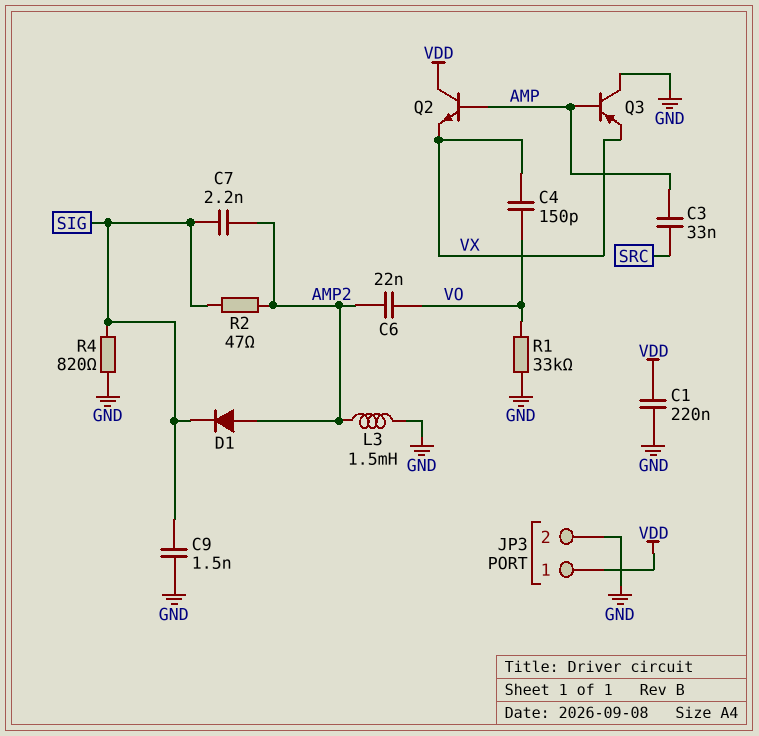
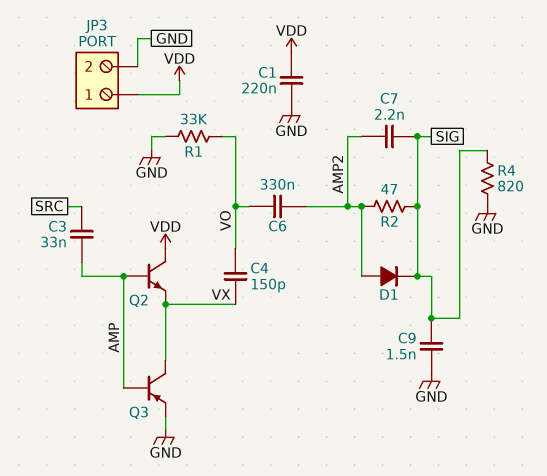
C6: 22nF (AMP2, VO) -> 330nF (AMP2, VO)
L3: 1.5mH (AMP2, GND) -> none
Q3: PNP (B AMP, C GND, E VX) -> PNP (B AMP, C VX, E GND)

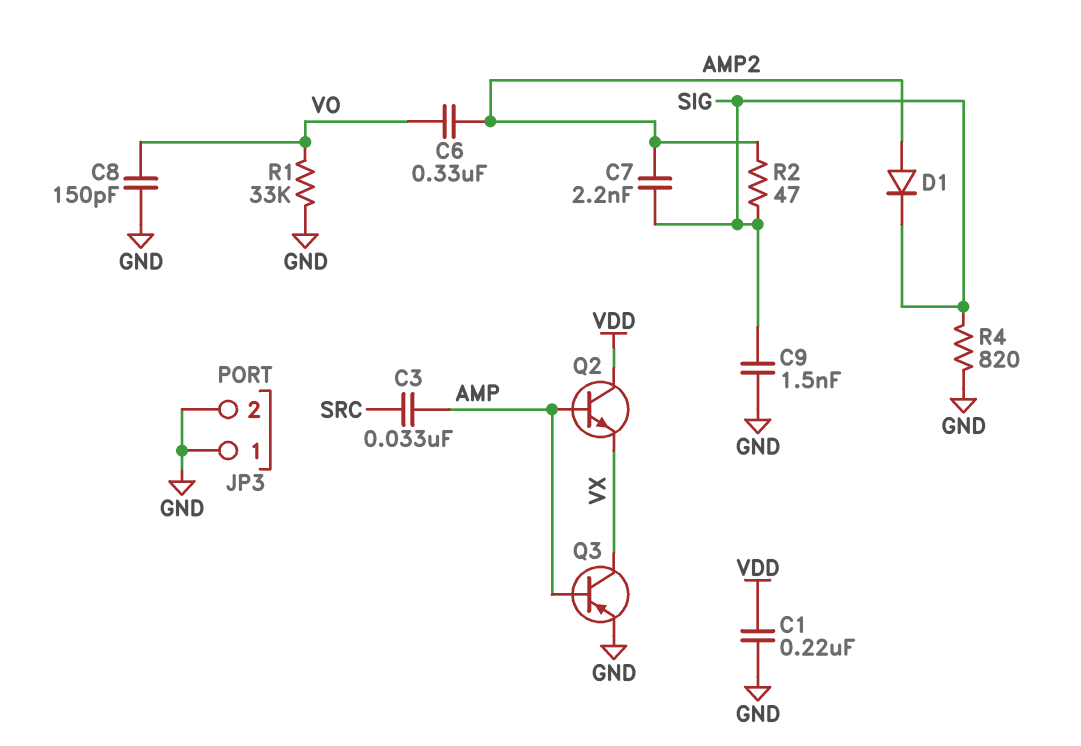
C4: 150pF (VO, VX) -> none
C8: none -> 150pF (GND, VO)
JP3 pin 1: VDD -> GND

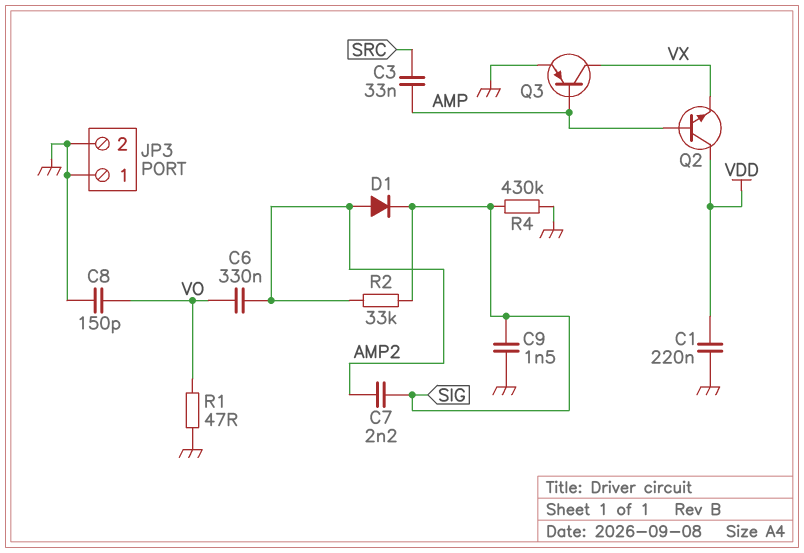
R1: 33k (GND, VO) -> 47 (GND, VO)
R2: 47 (AMP2, SIG) -> 33k (AMP2, SIG)
R4: 820 (GND, SIG) -> 430k (GND, SIG)

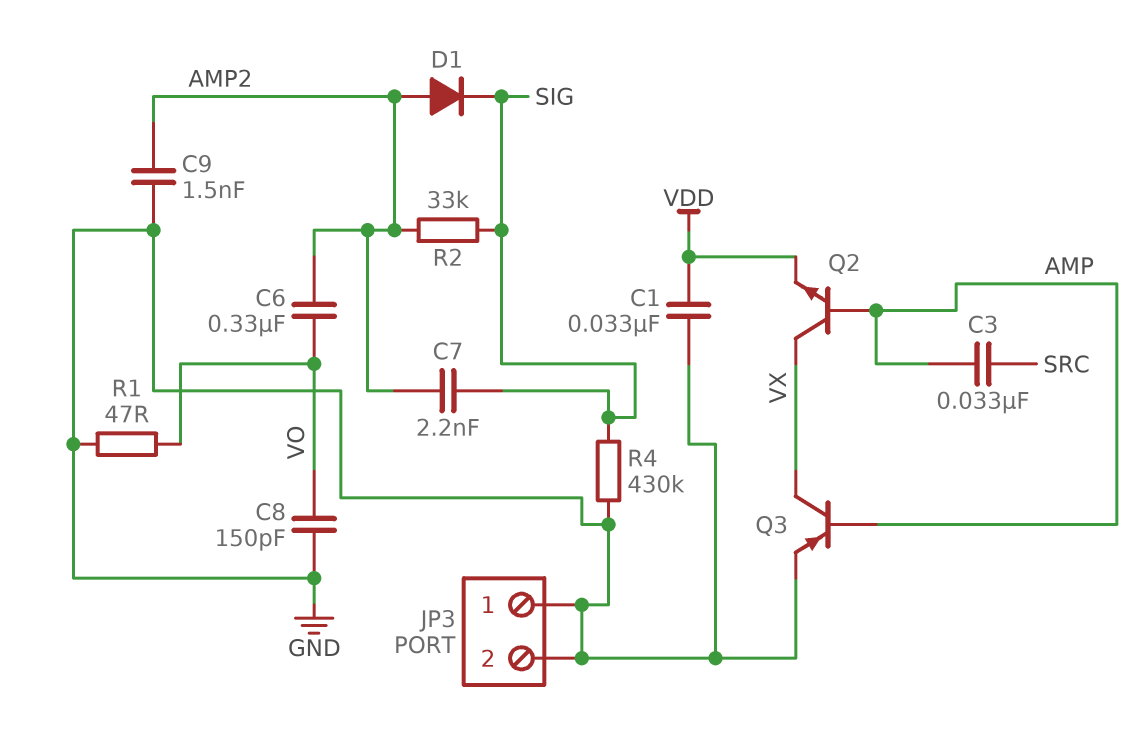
C1: 220nF (GND, VDD) -> 33nF (GND, VDD)
C9: 1.5nF (GND, SIG) -> 1.5nF (AMP2, GND)
Q2: NPN (B AMP, C VDD, E VX) -> NPN (B AMP, C VX, E VDD)

